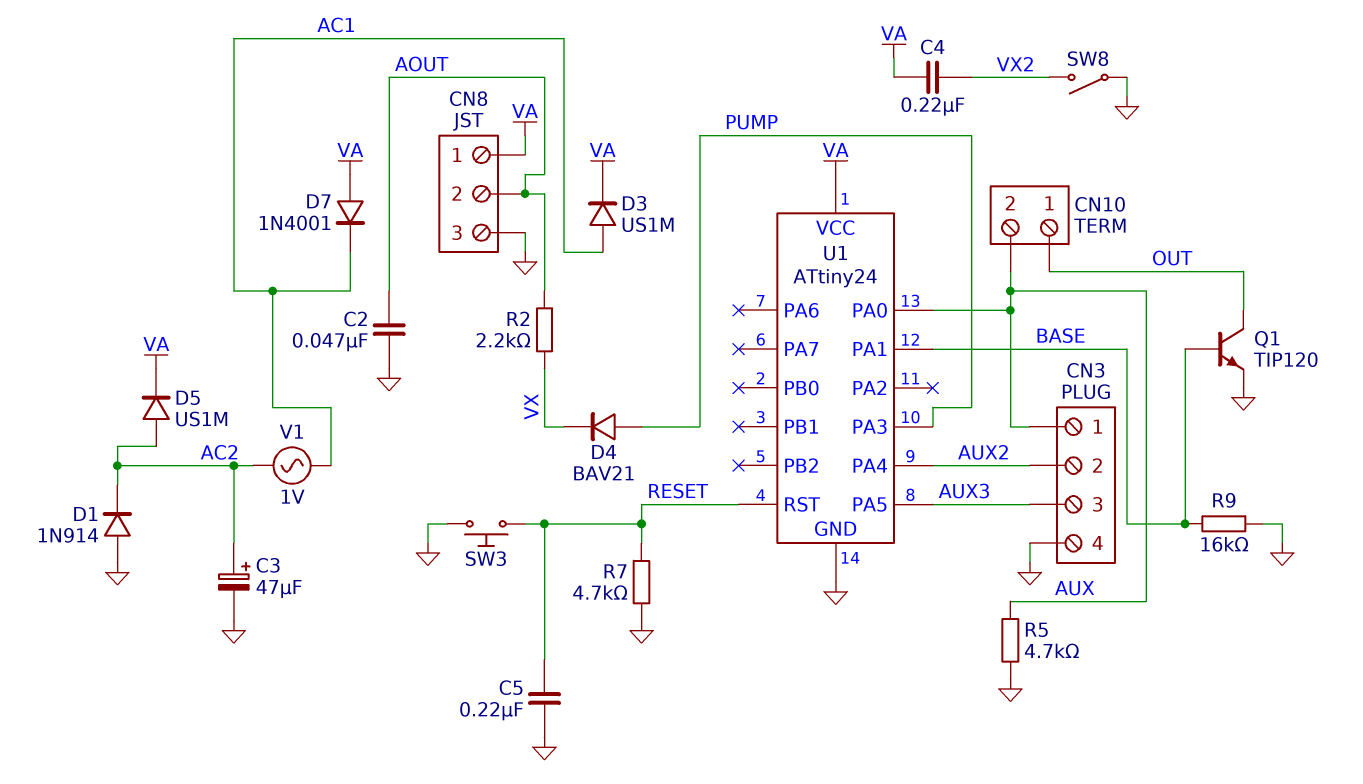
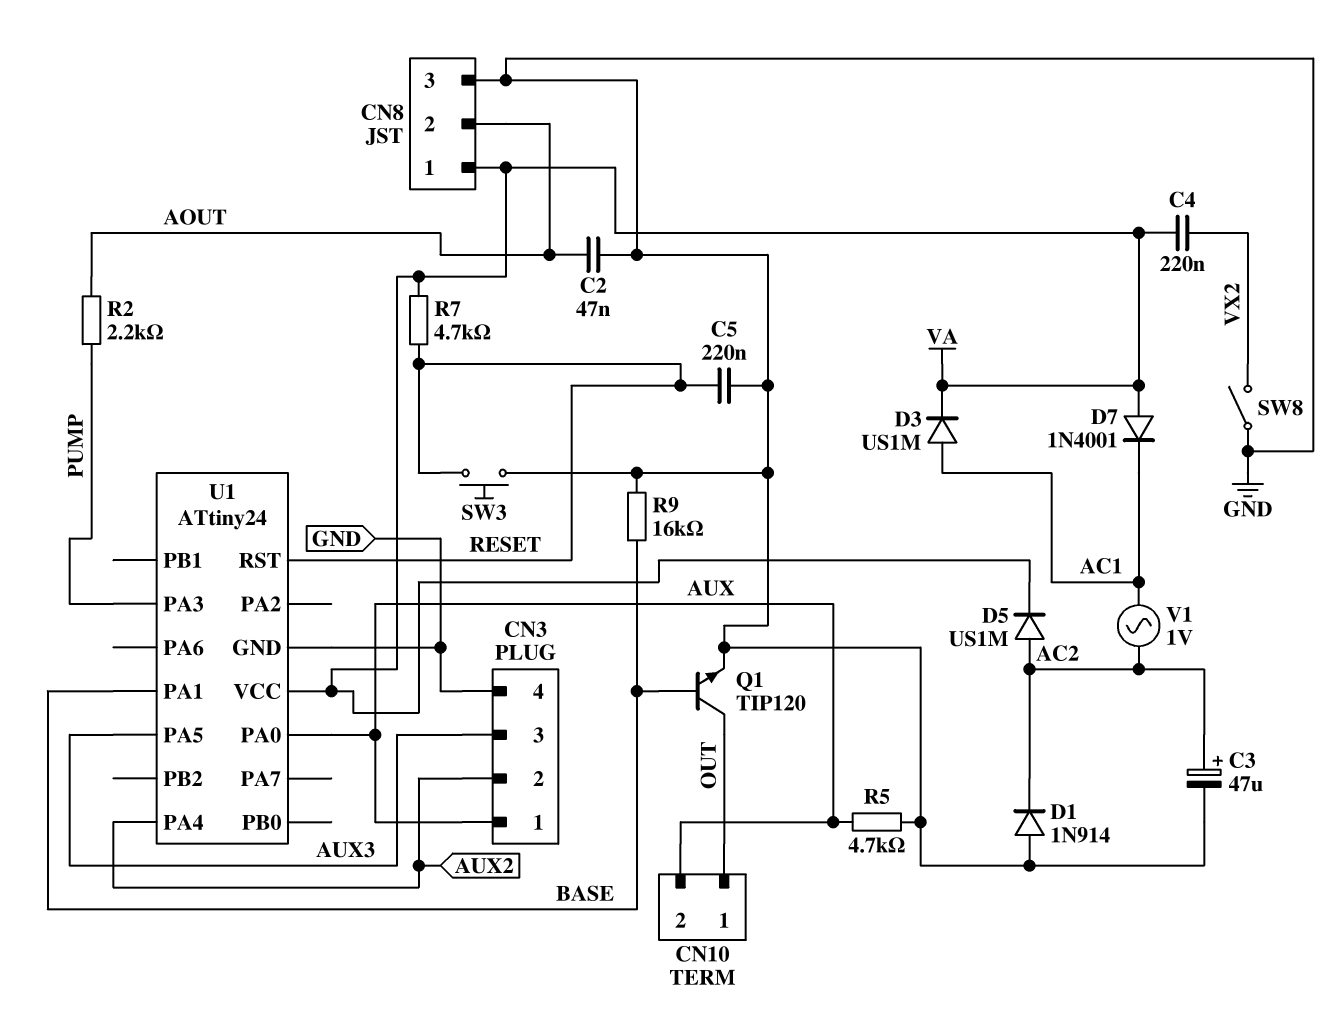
D4: diode BAV21 (A PUMP, K VX) -> none
R2: 2.2k (AOUT, VX) -> 2.2k (AOUT, PUMP)
R7: 4.7k (GND, RESET) -> 4.7k (RESET, VA)

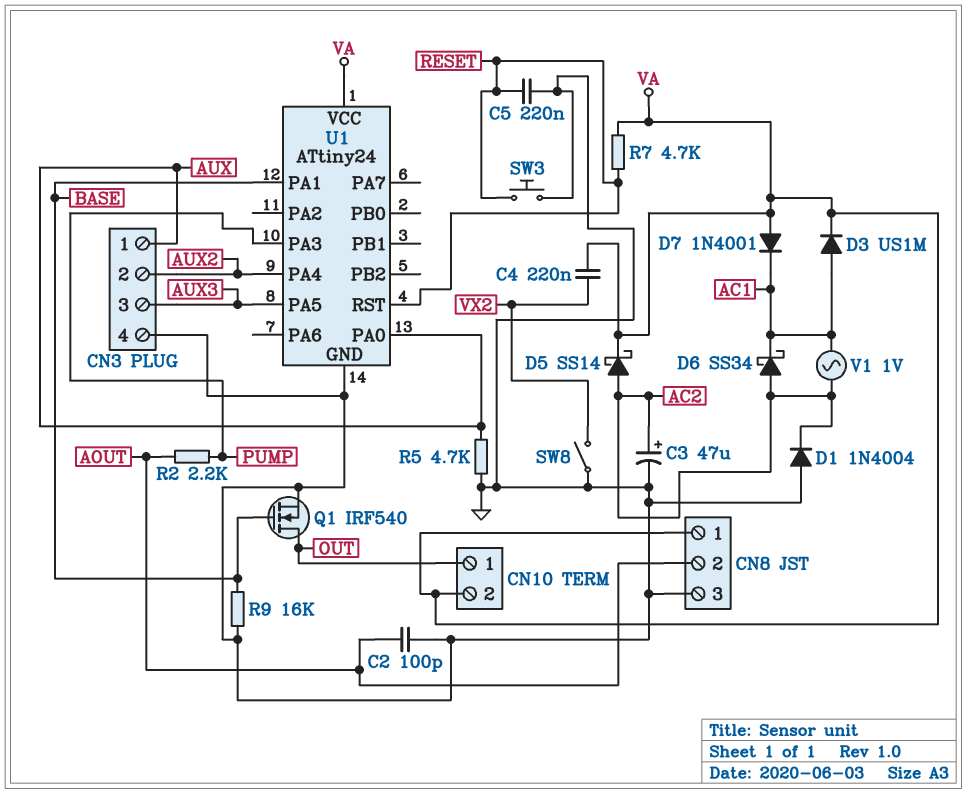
C2: 47nF (AOUT, GND) -> 100pF (AOUT, GND)
CN10 pin 2: AUX -> VA
D1: diode 1N914 (A GND, K AC2) -> diode 1N4004 (A GND, K AC2)
D5: diode US1M (A AC2, K VA) -> schottky SS14 (A AC2, K VA)
D6: none -> schottky SS34 (A AC2, K AC1)
Q1: NPN TIP120 (B BASE, C OUT, E GND) -> NMOS IRF540 (G BASE, D OUT, S GND)

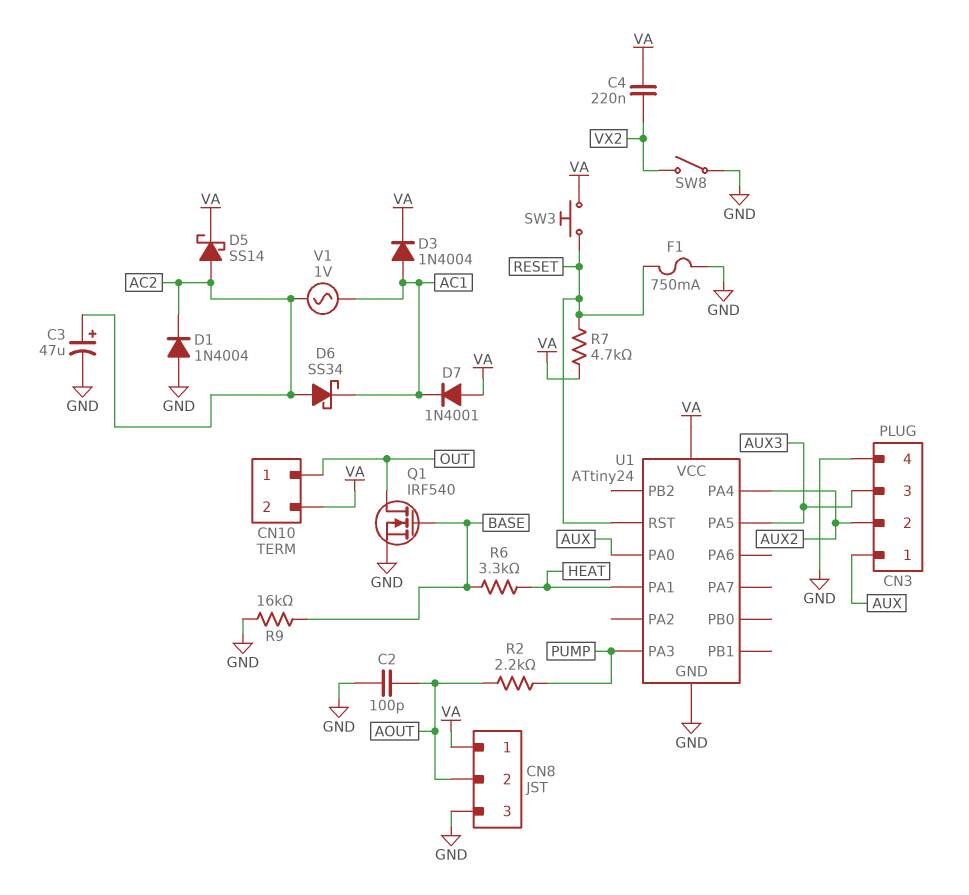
C5: 220nF (GND, RESET) -> none
D3: diode US1M (A AC1, K VA) -> diode 1N4004 (A AC1, K VA)
F1: none -> 750mA (GND, RESET)
R5: 4.7k (AUX, GND) -> none
R6: none -> 3.3k (BASE, HEAT)
SW3: button (GND, RESET) -> button (RESET, VA)
U1 pin PA1: BASE -> HEAT

